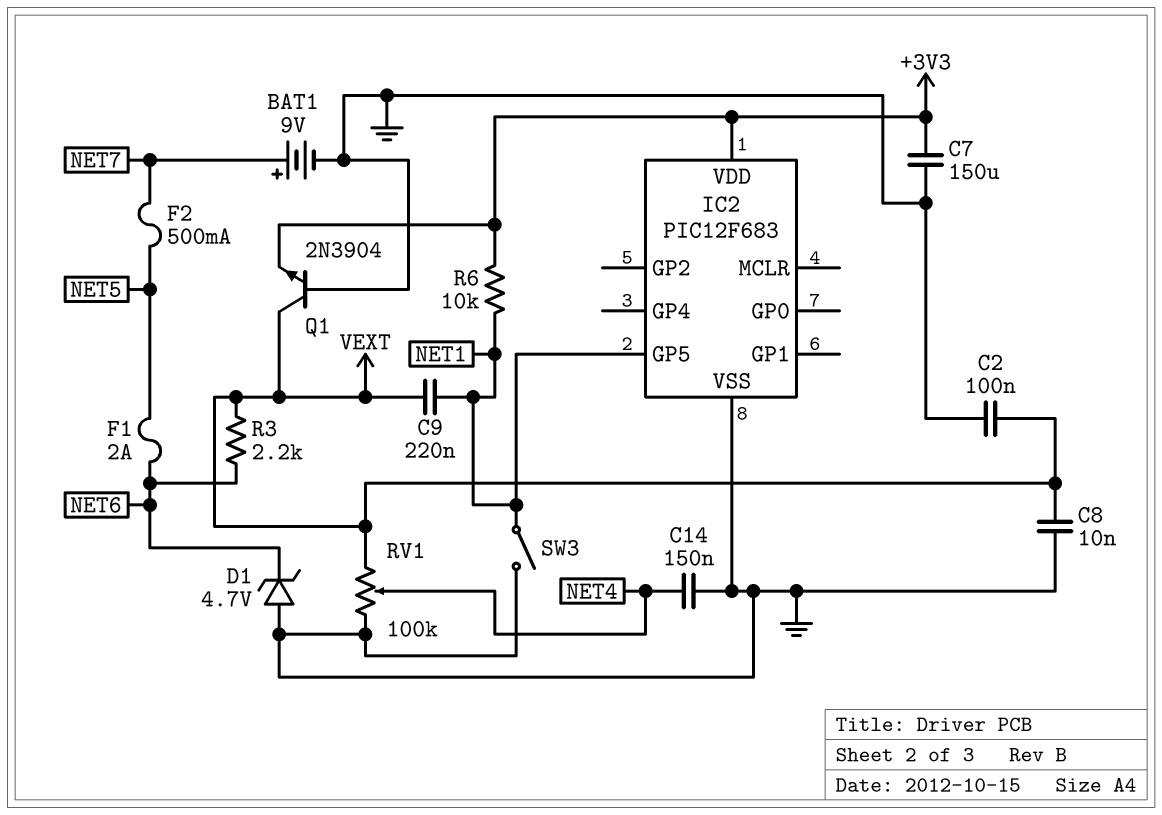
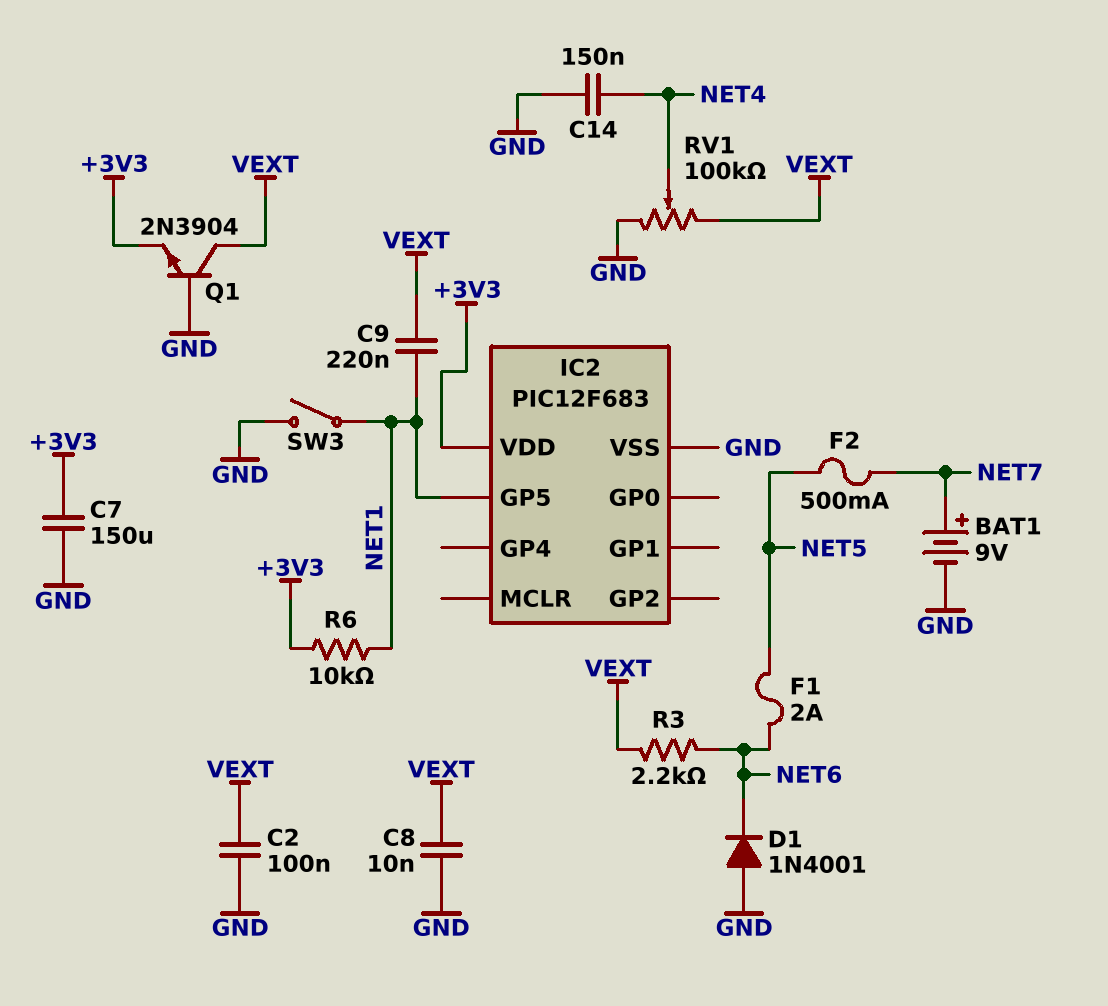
D1: zener 4.7V (A GND, K NET6) -> diode 1N4001 (A GND, K NET6)

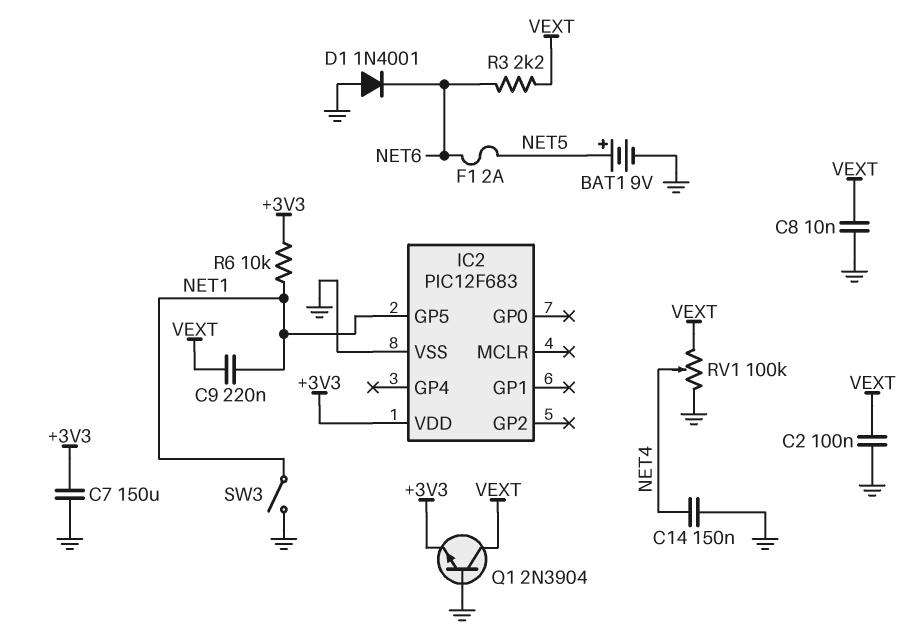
BAT1: 9V (plus NET7, minus GND) -> 9V (plus NET5, minus GND)
F2: 500mA (NET5, NET7) -> none

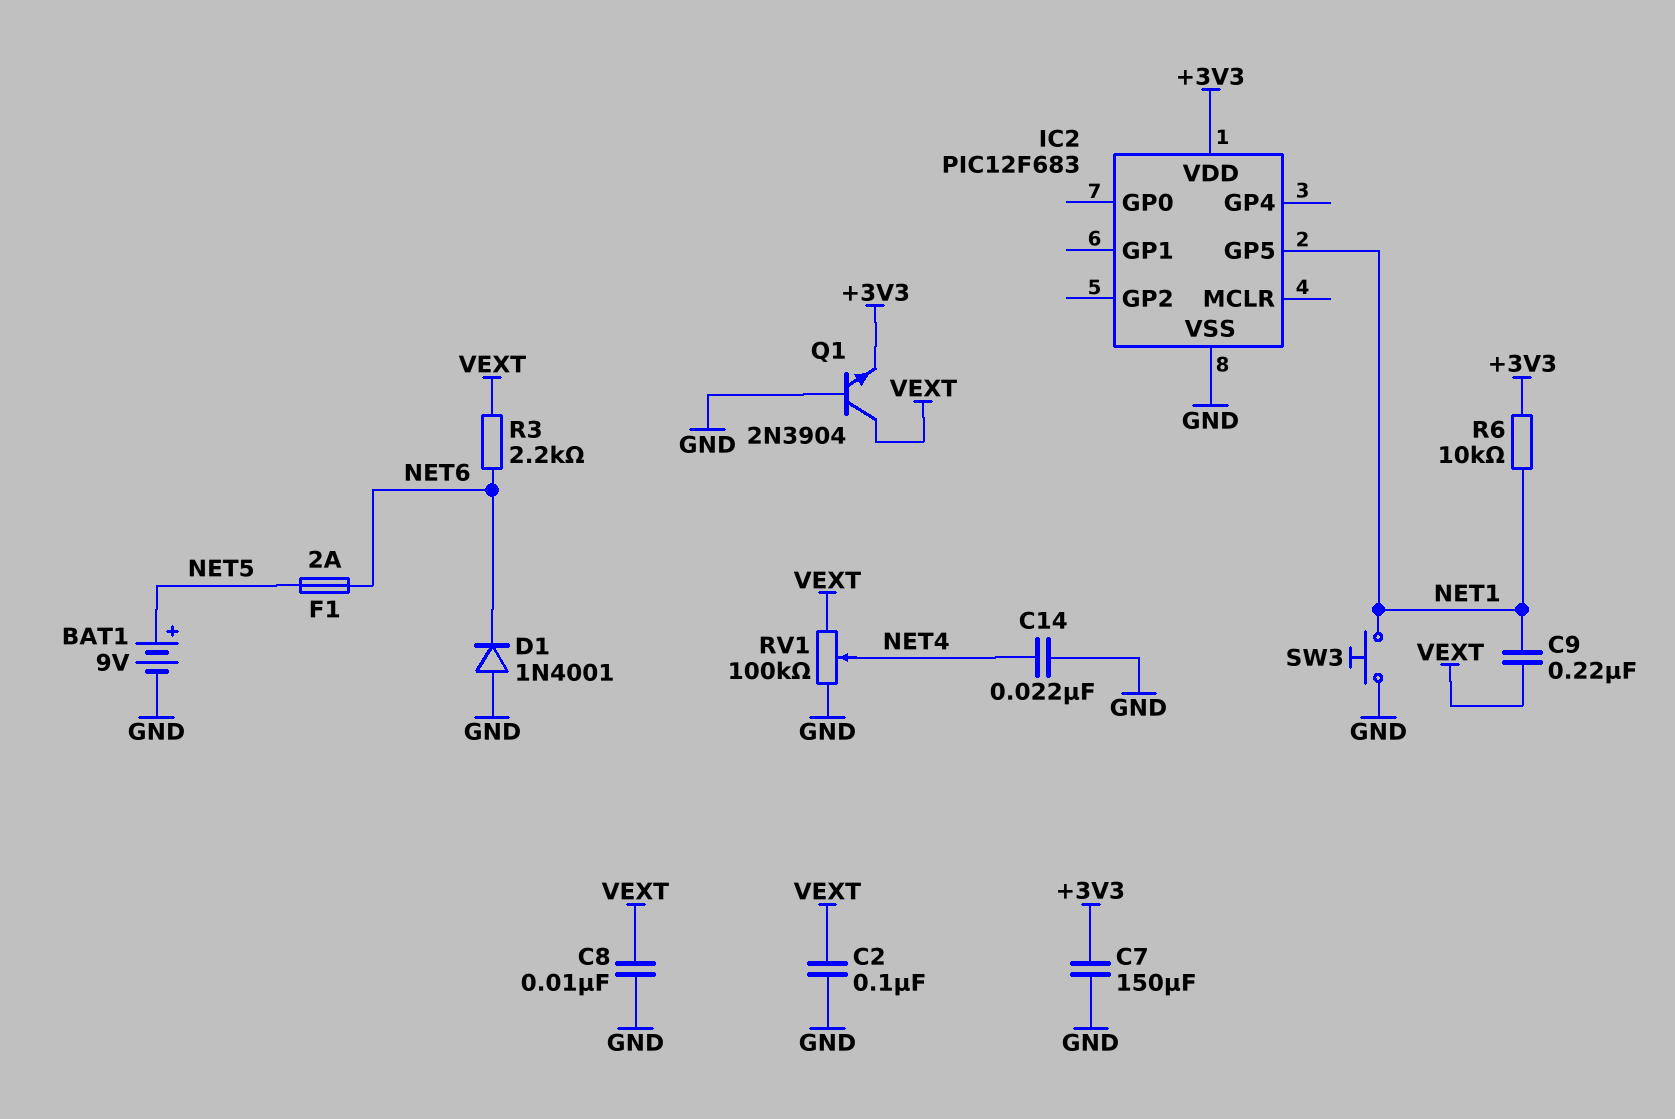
C14: 150nF (GND, NET4) -> 22nF (GND, NET4)
SW3: switch (GND, NET1) -> button (GND, NET1)

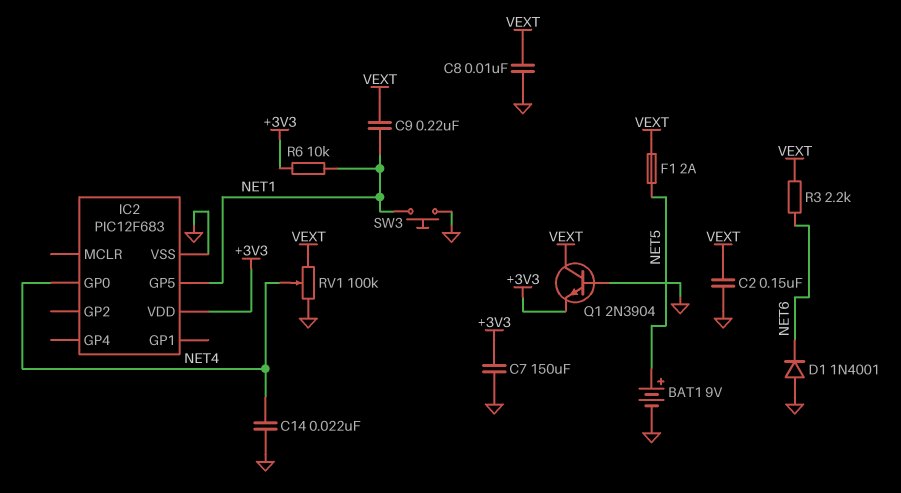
C2: 100nF (GND, VEXT) -> 150nF (GND, VEXT)
F1: 2A (NET5, NET6) -> 2A (NET5, VEXT)
IC2 pin GP0: none -> NET4

